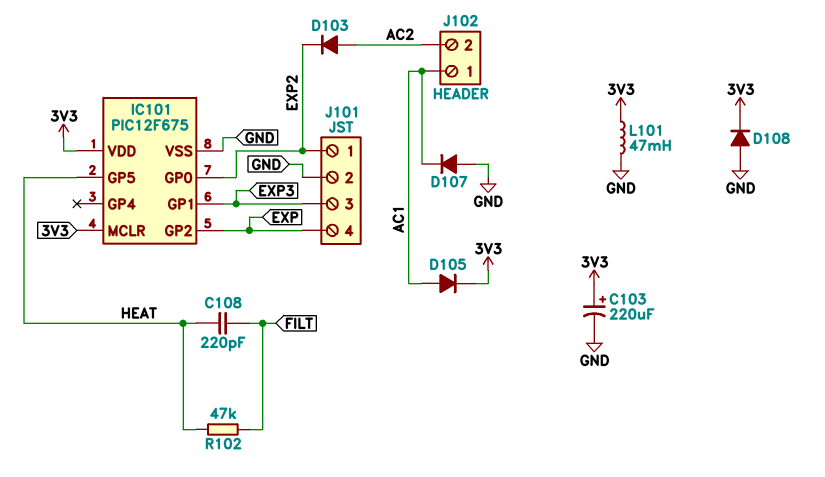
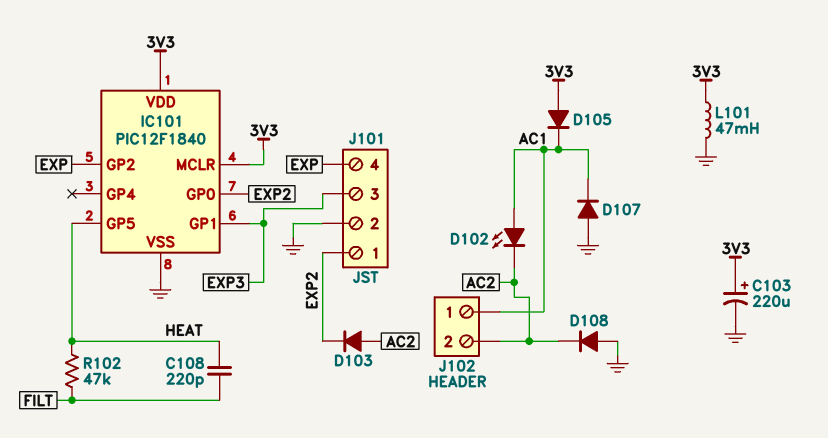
D102: none -> LED (A AC1, K AC2)
D105: diode (A AC1, K 3V3) -> diode (A 3V3, K AC1)
D108: diode (A GND, K 3V3) -> diode (A GND, K AC2)
IC101: PIC12F675 -> PIC12F1840

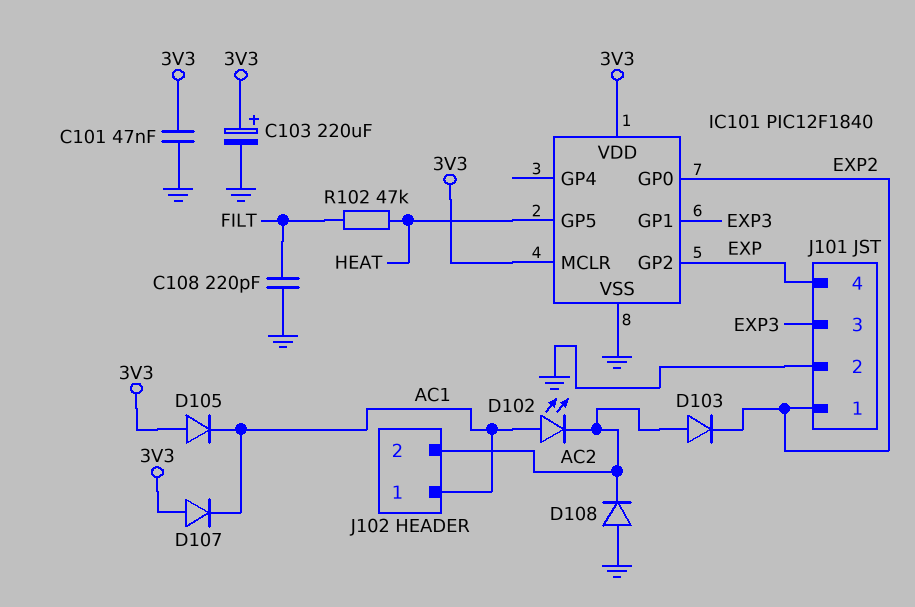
C101: none -> 47nF (3V3, GND)
C108: 220pF (FILT, HEAT) -> 220pF (FILT, GND)
D107: diode (A GND, K AC1) -> diode (A 3V3, K AC1)
L101: 47mH (3V3, GND) -> none

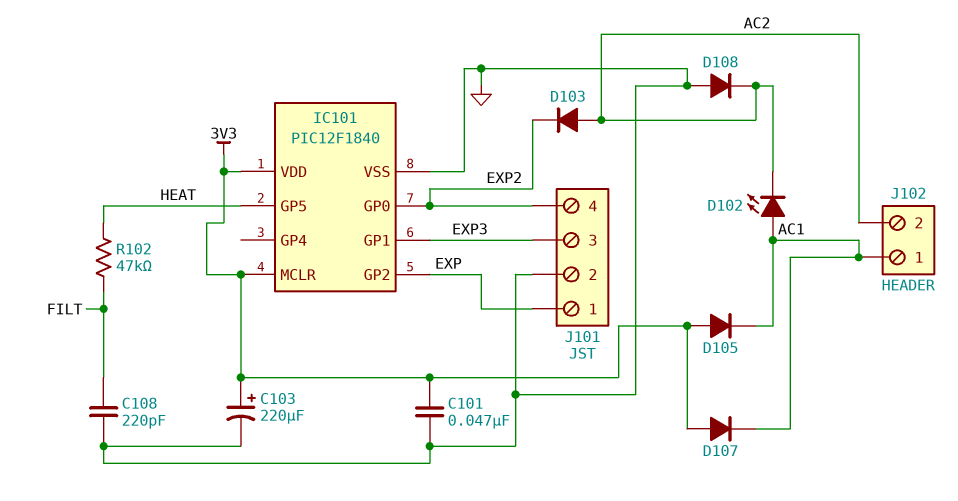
J101 pin 1: EXP2 -> EXP
J101 pin 4: EXP -> EXP2

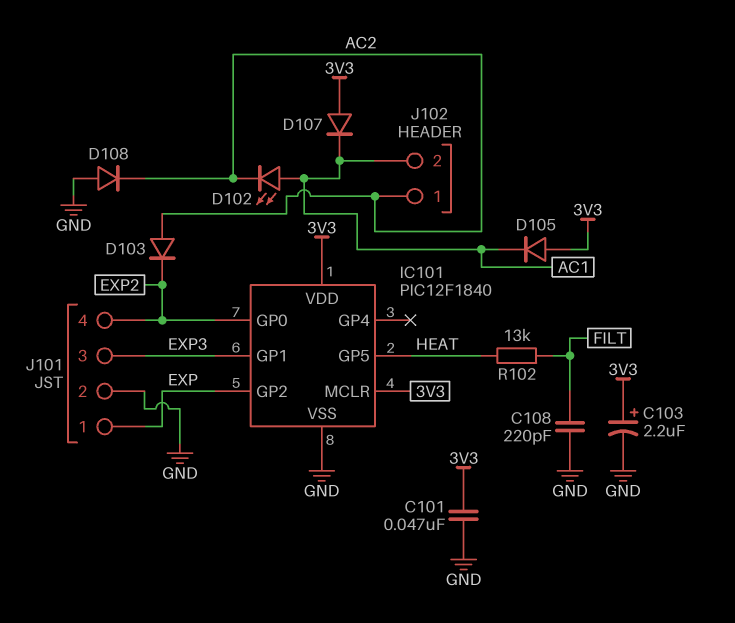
C103: 220uF (plus 3V3, minus GND) -> 2.2uF (plus 3V3, minus GND)
J102 pin 1: AC1 -> AC2
J102 pin 2: AC2 -> AC1
R102: 47k (FILT, HEAT) -> 13k (FILT, HEAT)

